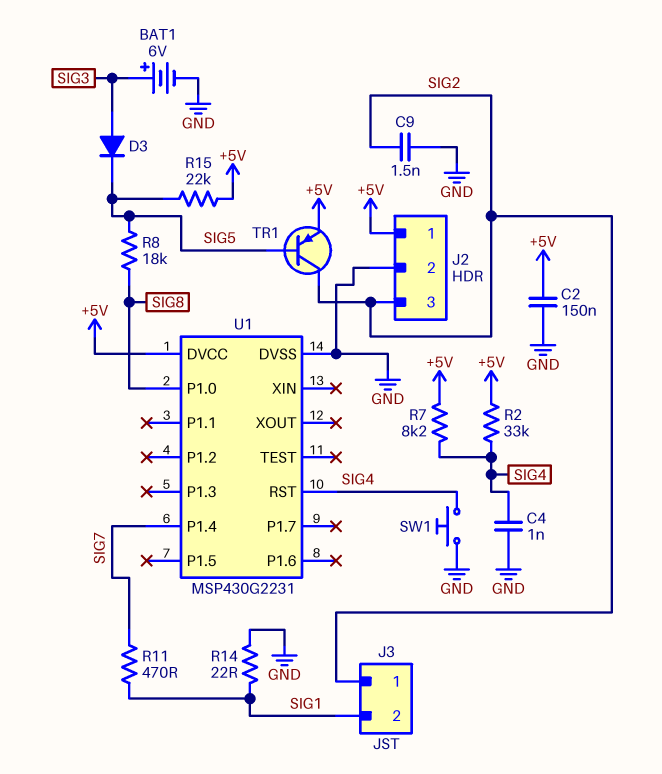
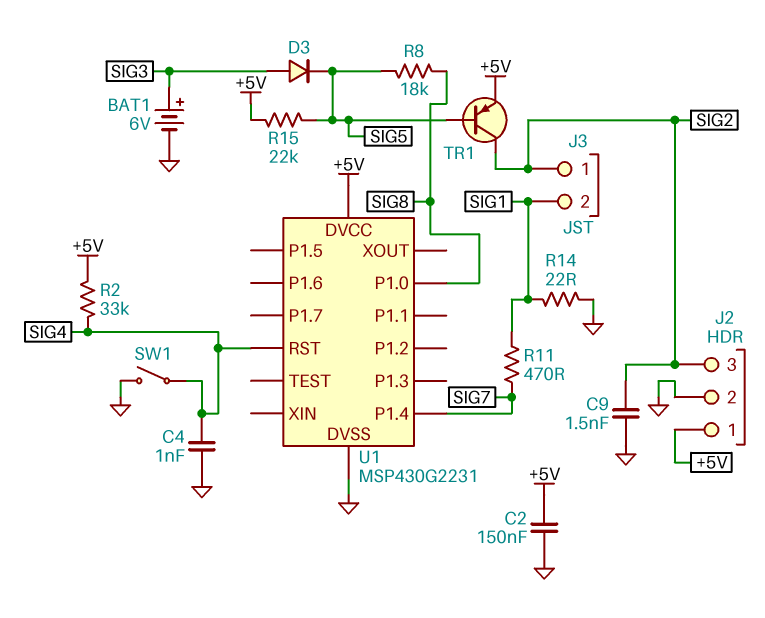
R7: 8.2k (+5V, SIG4) -> none
SW1: button (GND, SIG4) -> switch (GND, SIG4)

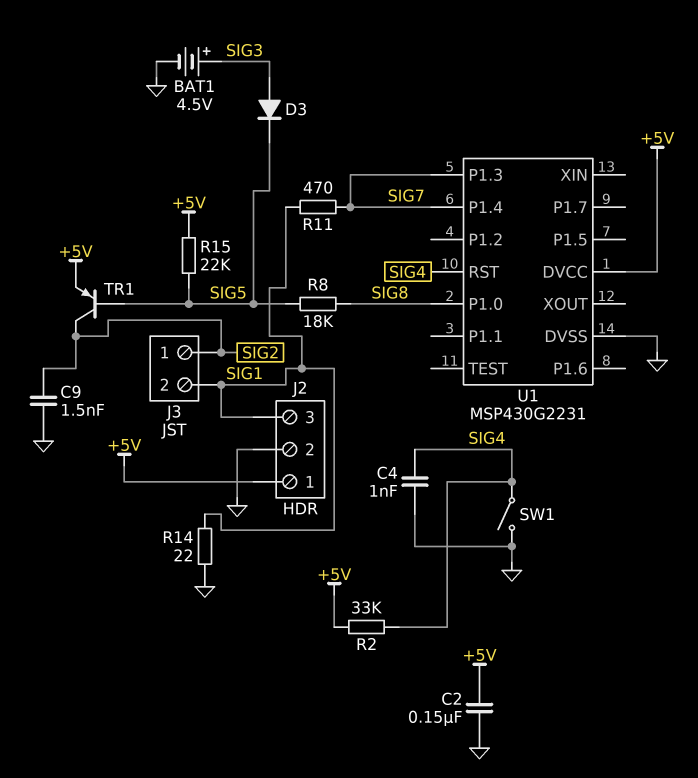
BAT1: 6V (plus SIG3, minus GND) -> 4.5V (plus SIG3, minus GND)
J2 pin 3: SIG2 -> SIG1
U1 pin P1.3: none -> SIG7

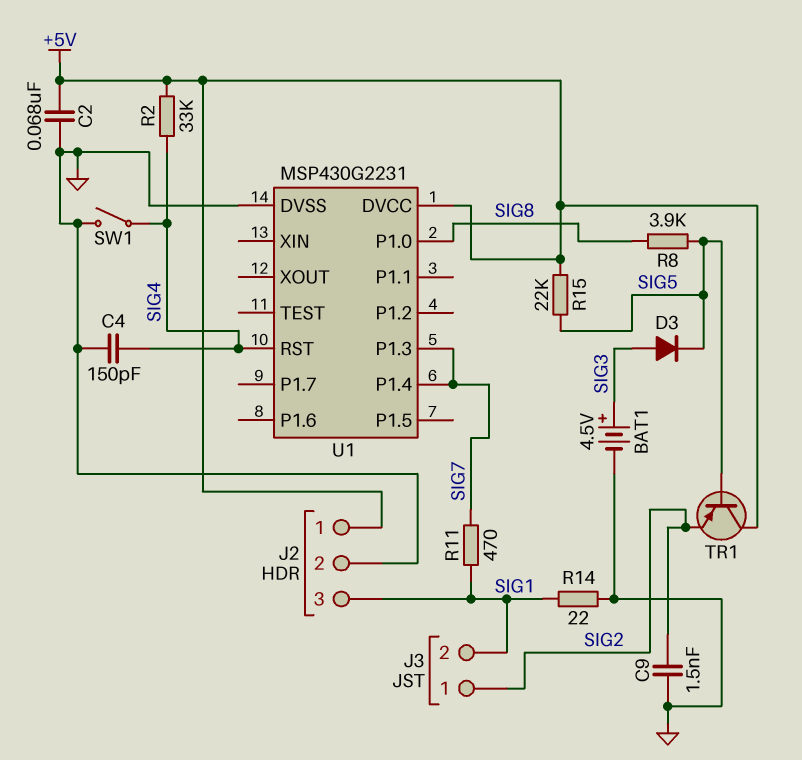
C2: 150nF (+5V, GND) -> 68nF (+5V, GND)
C4: 1nF (GND, SIG4) -> 150pF (GND, SIG4)
R8: 18k (SIG5, SIG8) -> 3.9k (SIG5, SIG8)
TR1: PNP (B SIG5, C SIG2, E +5V) -> PNP (B SIG5, C +5V, E SIG2)

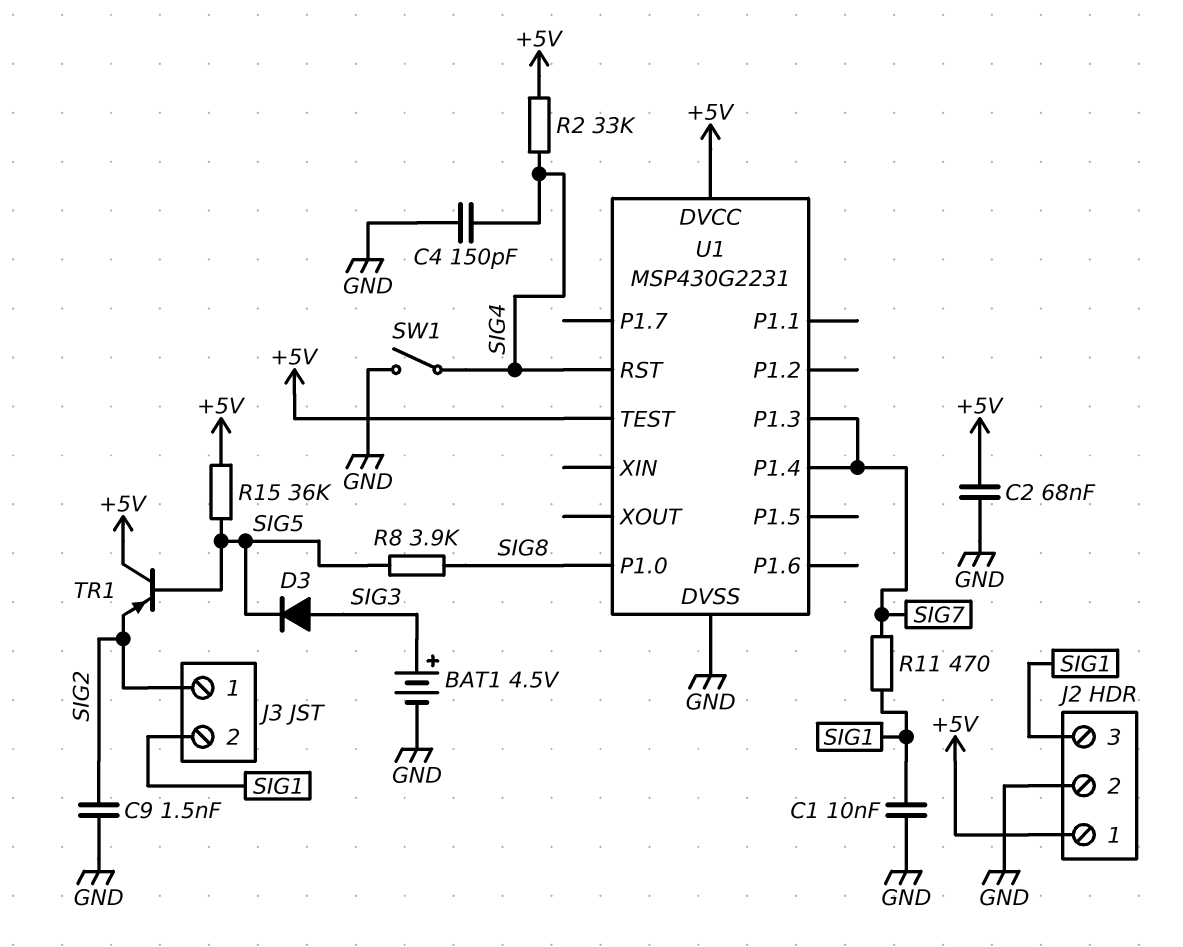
C1: none -> 10nF (GND, SIG1)
R14: 22 (GND, SIG1) -> none
R15: 22k (+5V, SIG5) -> 36k (+5V, SIG5)
U1 pin TEST: none -> +5V

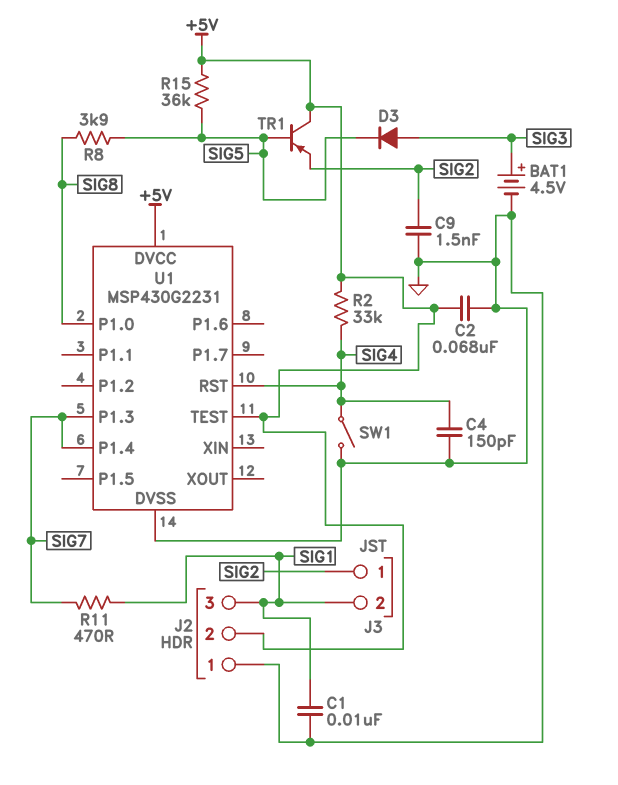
J2 pin 1: +5V -> GND
J2 pin 2: GND -> +5V

